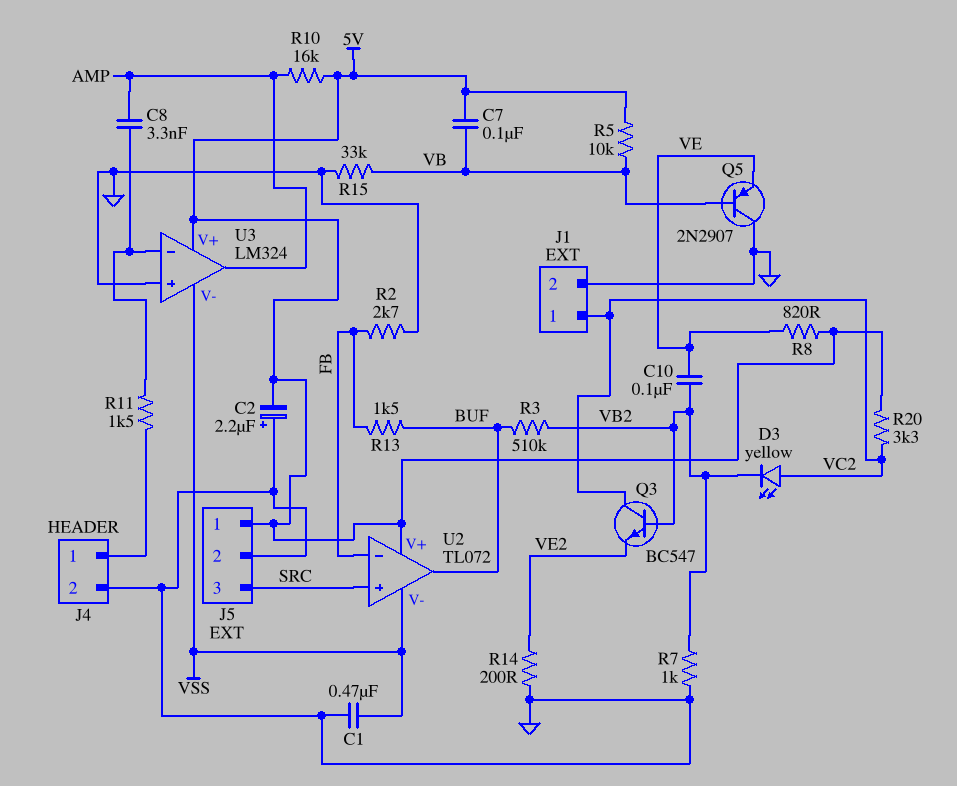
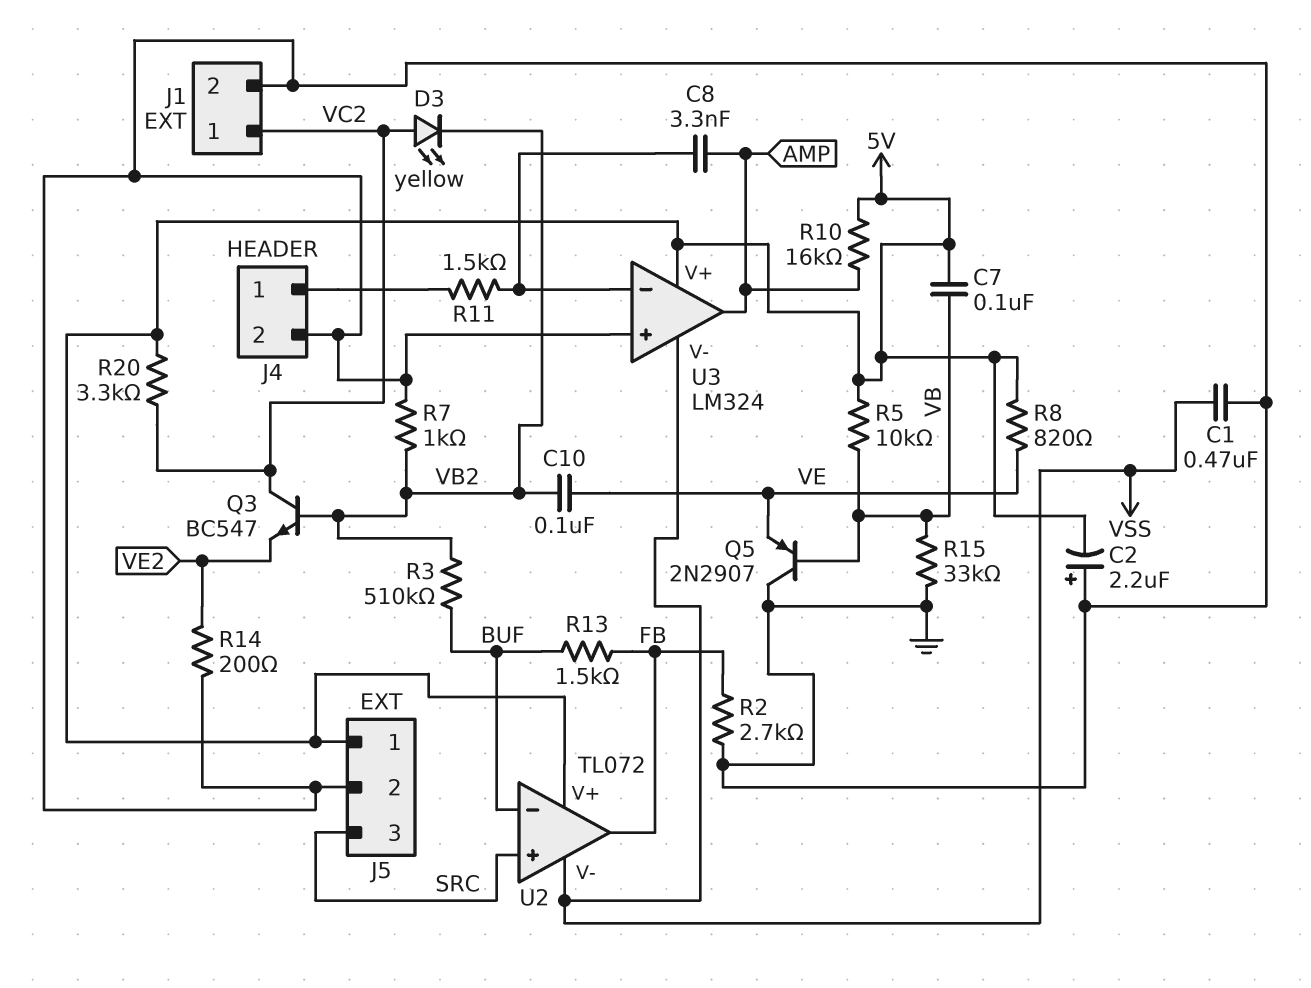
U2 pin in-: FB -> BUF
U2 pin out: BUF -> FB

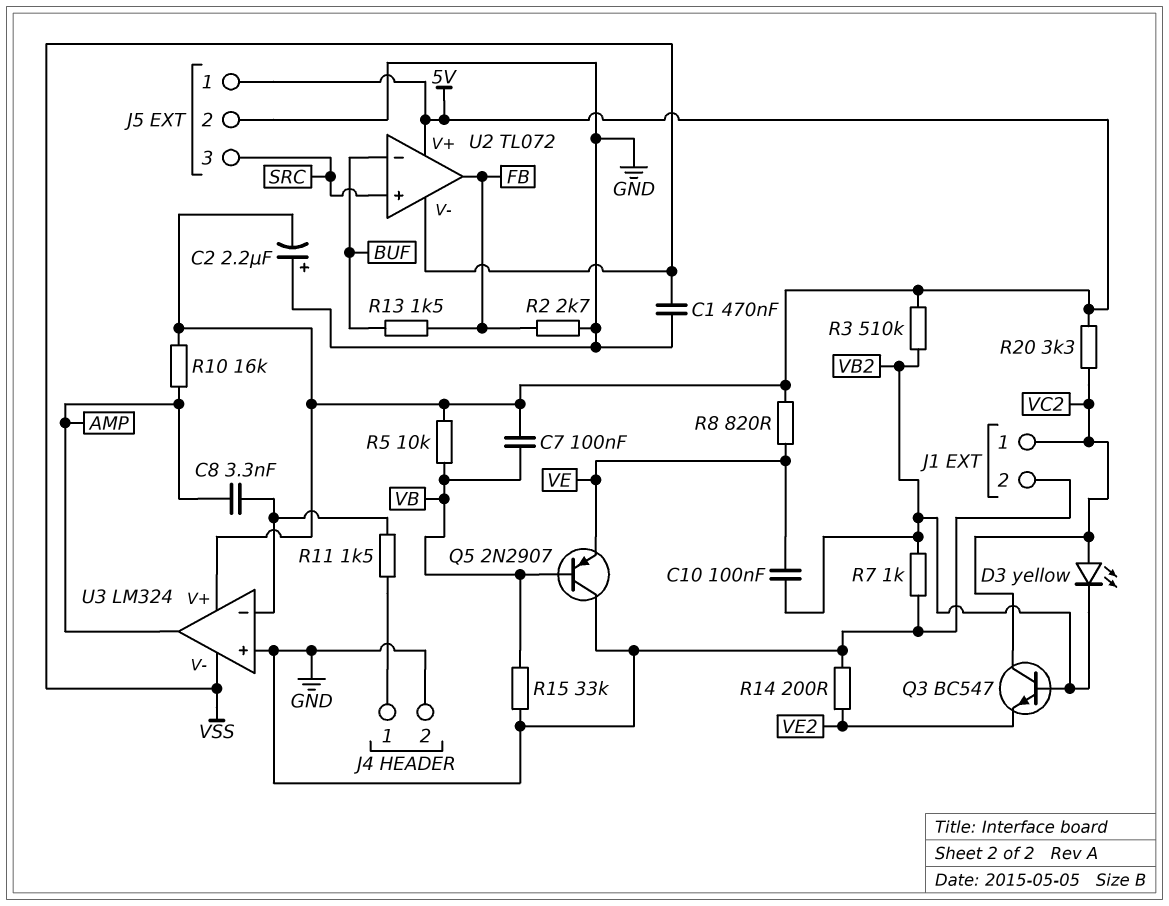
R3: 510k (BUF, VB2) -> 510k (5V, VB2)

